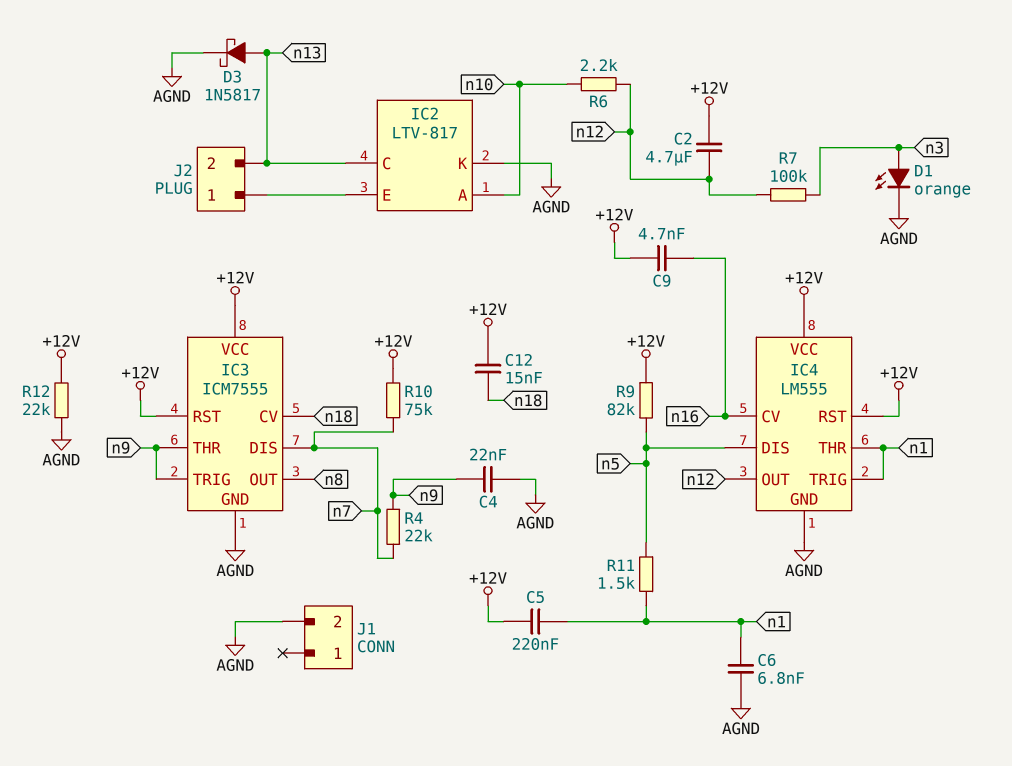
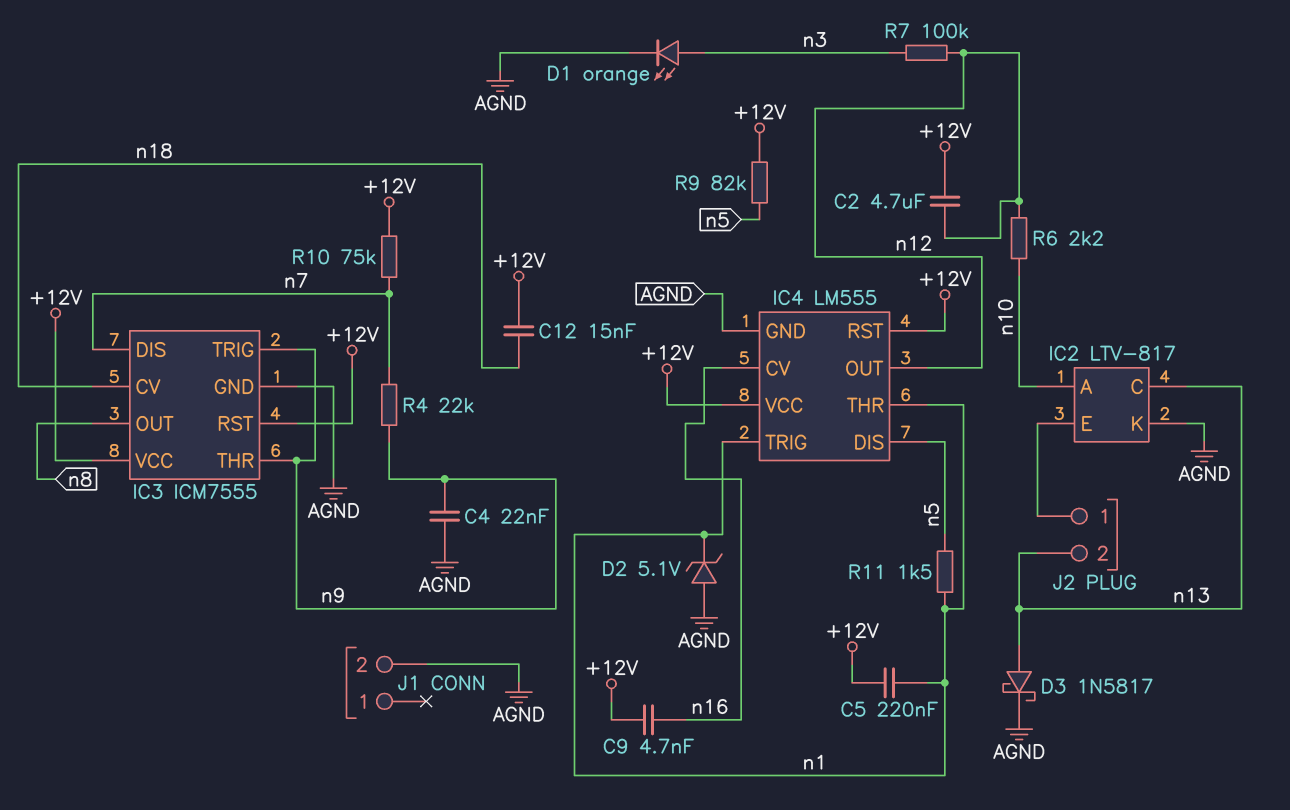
C6: 6.8nF (AGND, n1) -> none
D2: none -> zener 5.1V (A AGND, K n1)
R12: 22k (+12V, AGND) -> none

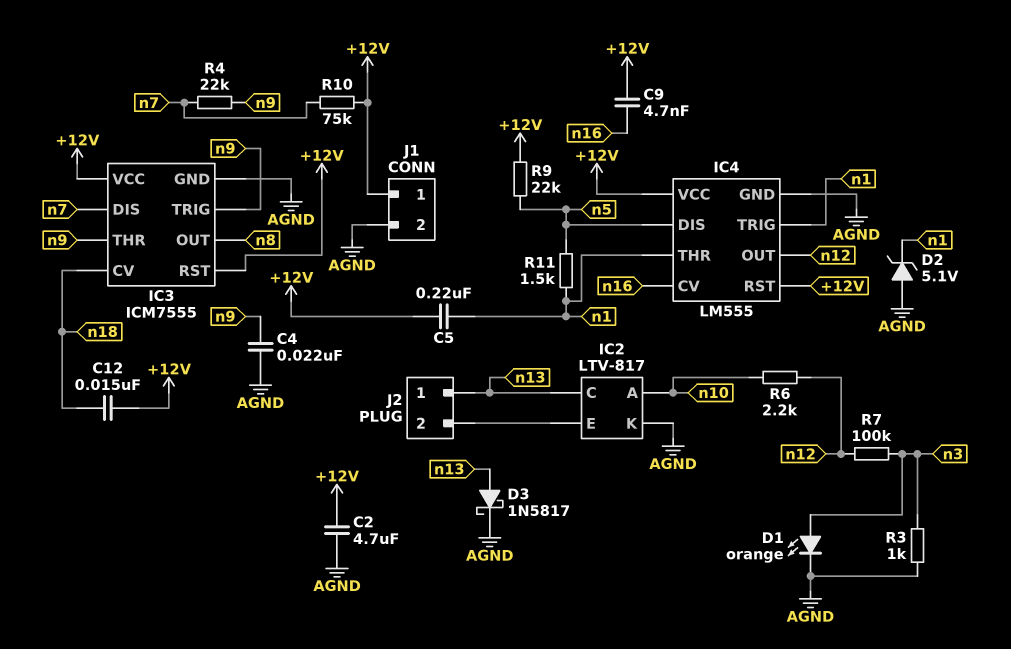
C2: 4.7uF (+12V, n12) -> 4.7uF (+12V, AGND)
J1 pin 1: none -> +12V
J2 pin 1: IC2/E -> n13
J2 pin 2: n13 -> IC2/E
R3: none -> 1k (AGND, n3)
R9: 82k (+12V, n5) -> 22k (+12V, n5)

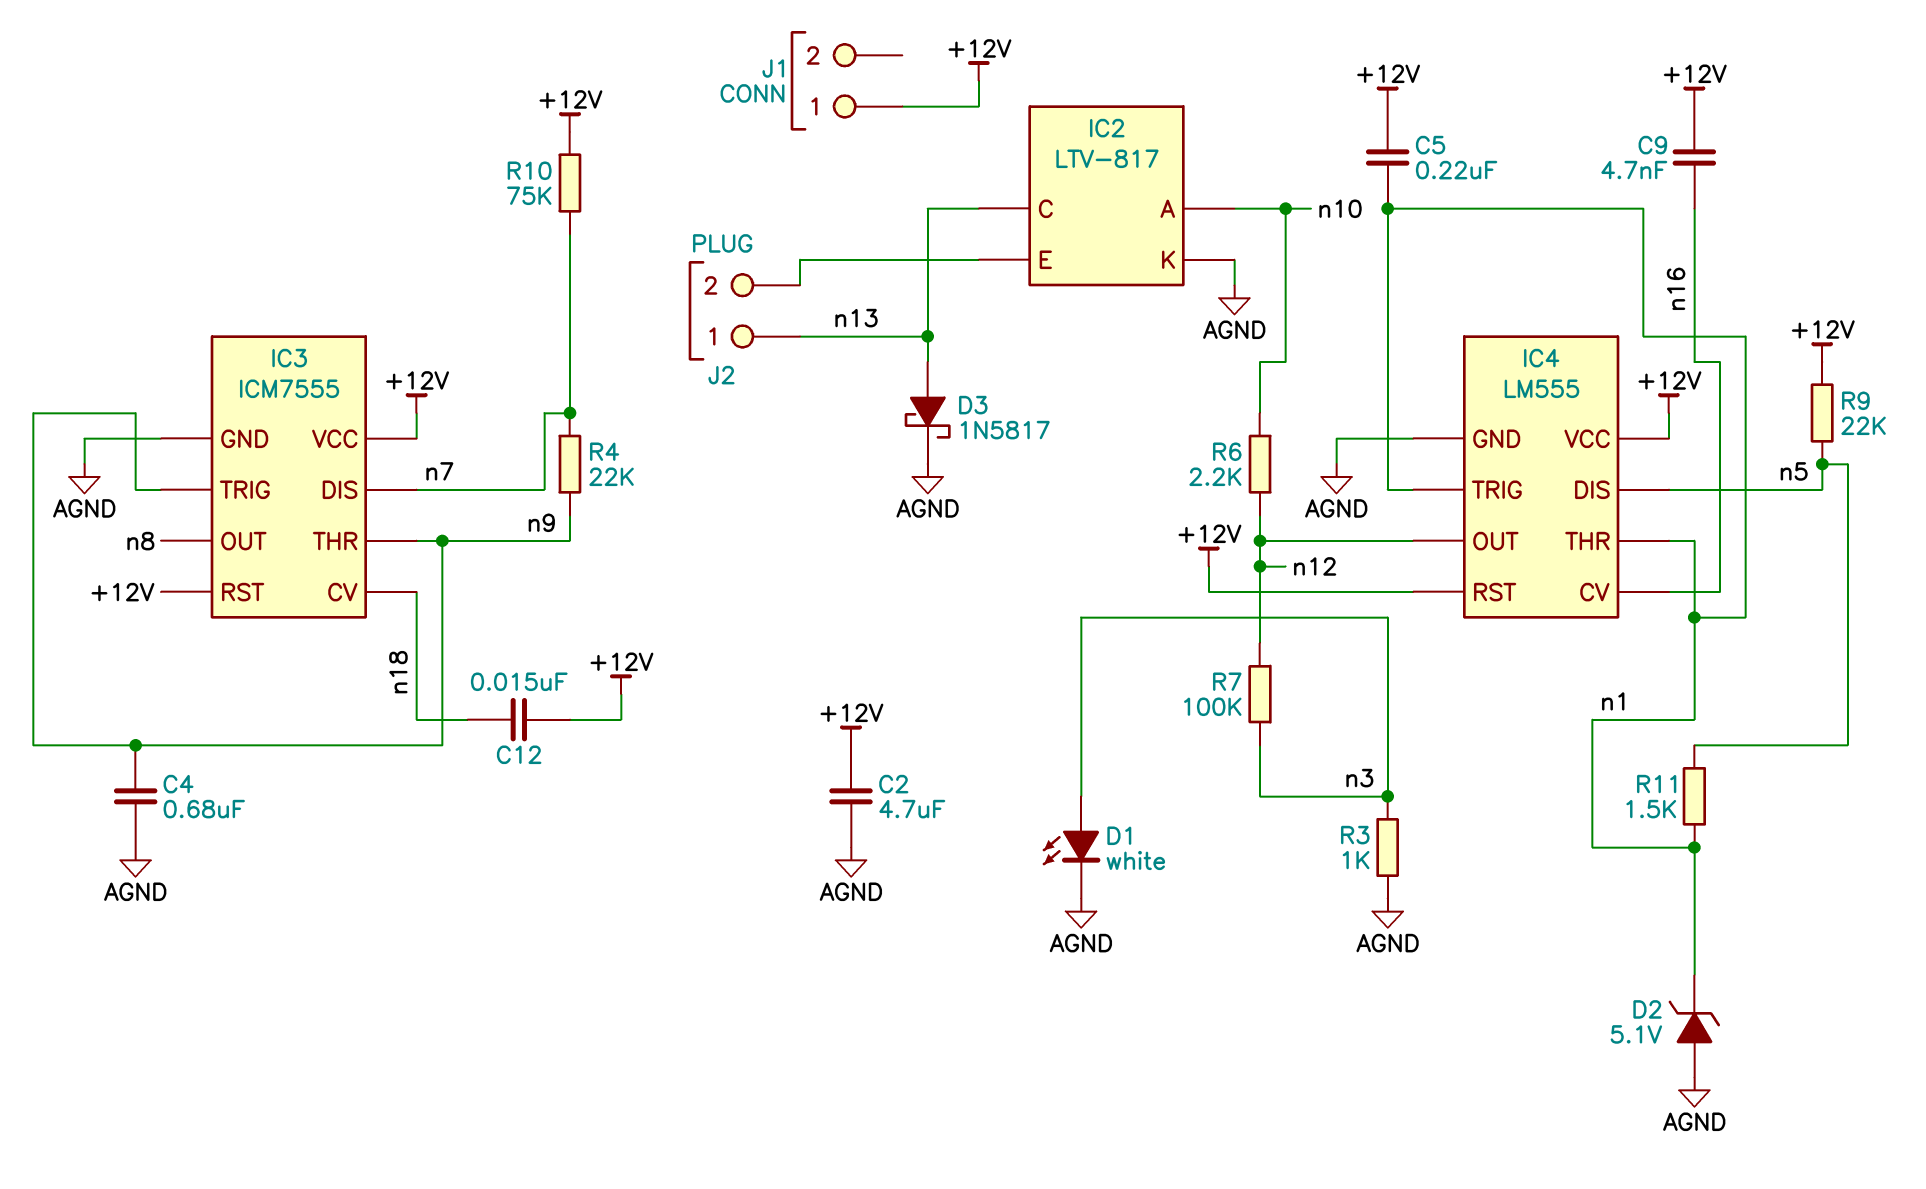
C4: 22nF (AGND, n9) -> 680nF (AGND, n9)
D1: LED orange (A n3, K AGND) -> LED white (A n3, K AGND)
J1 pin 2: AGND -> none

